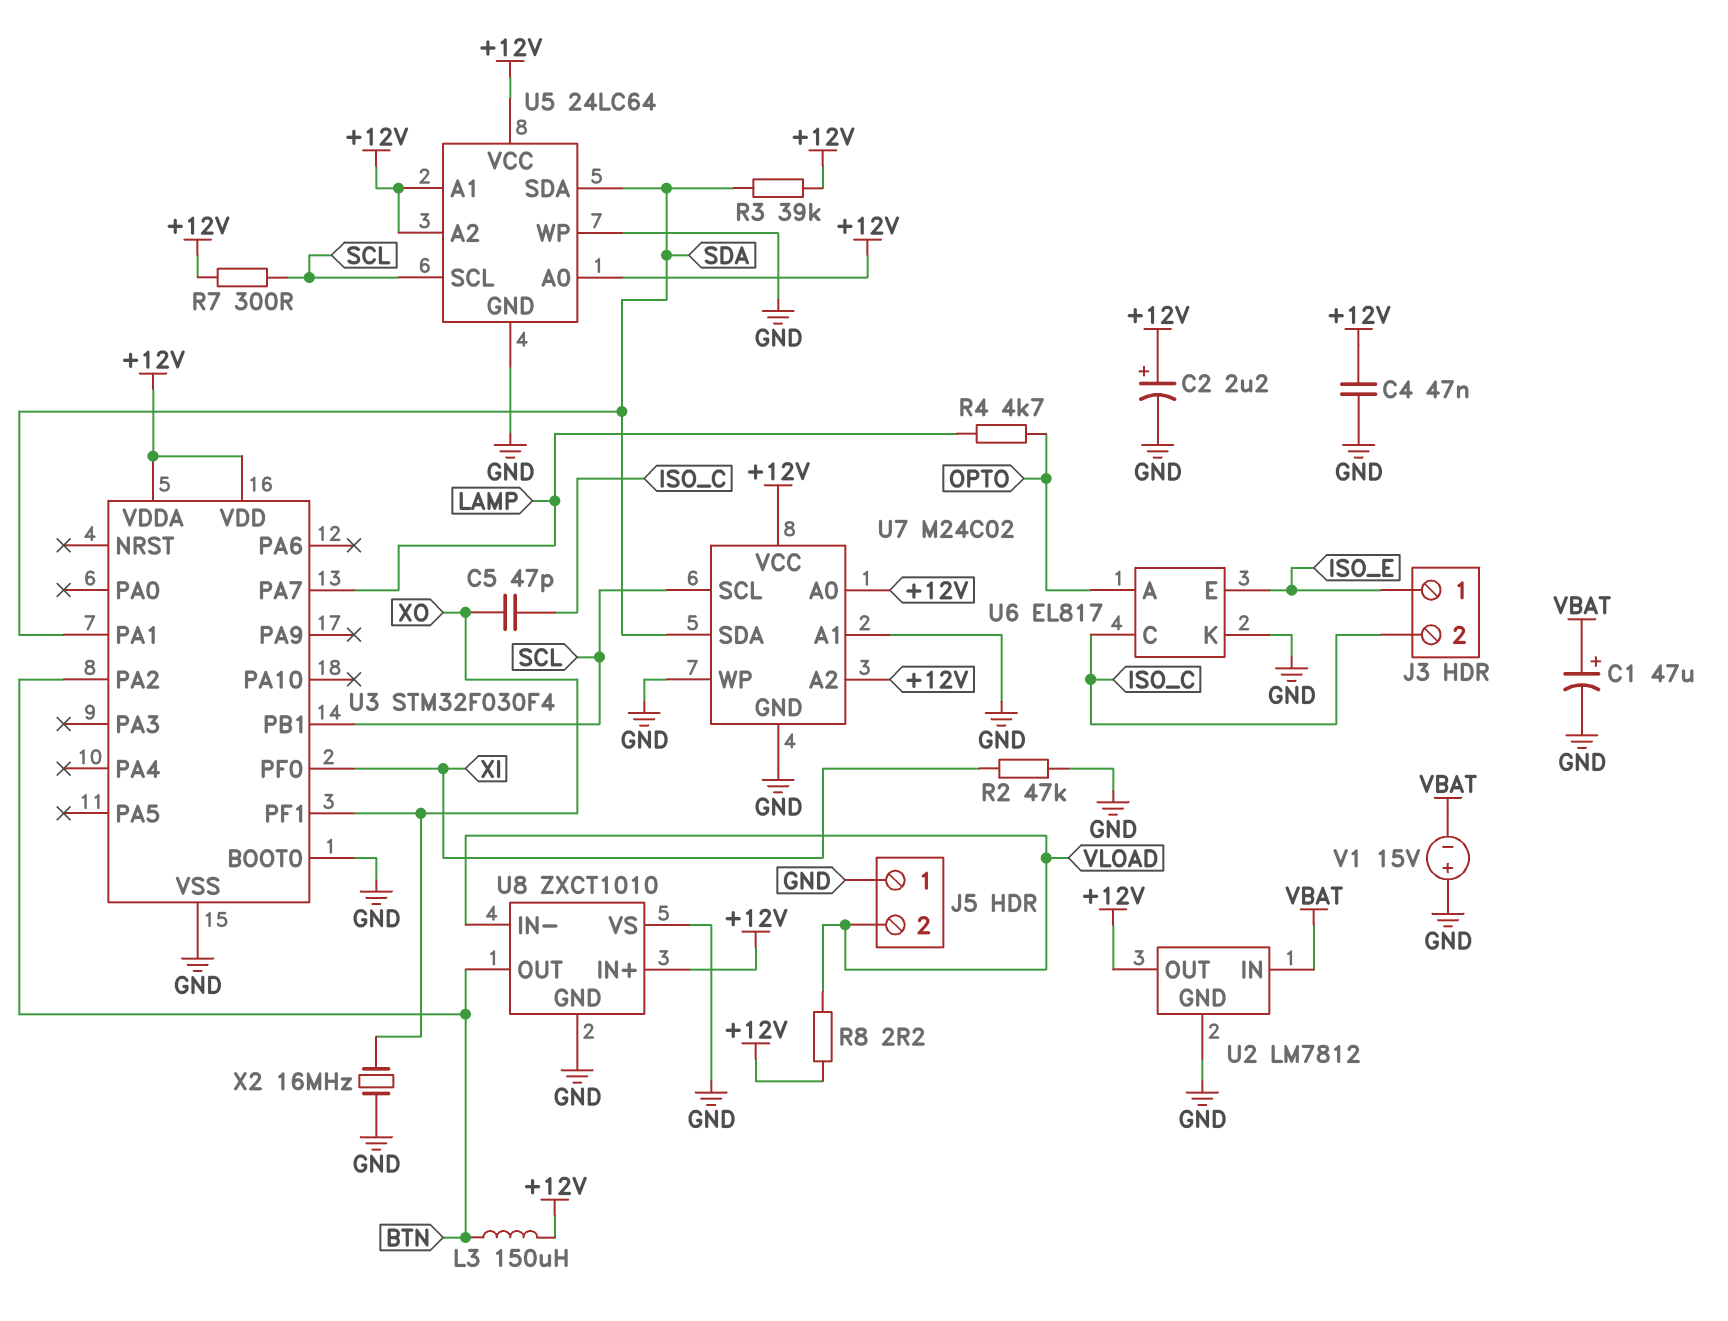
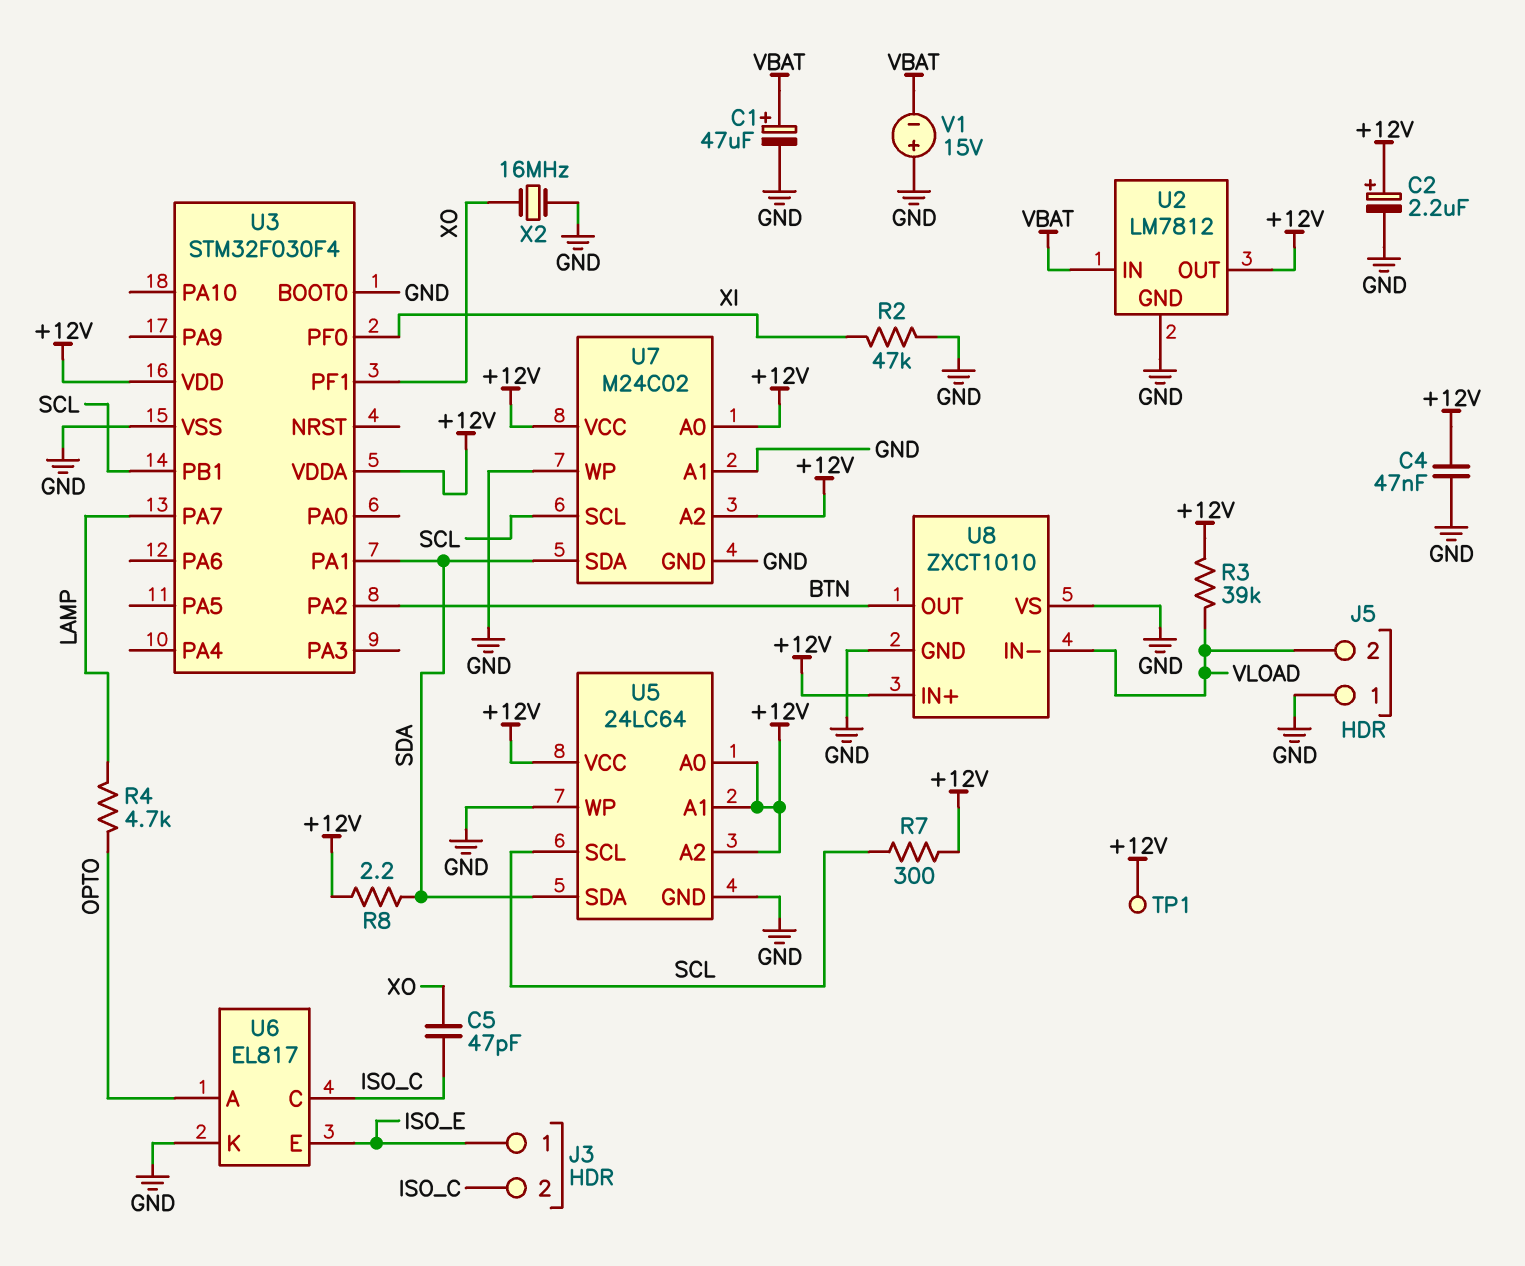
L3: 150uH (+12V, BTN) -> none
R3: 39k (+12V, SDA) -> 39k (+12V, VLOAD)
R8: 2.2 (+12V, VLOAD) -> 2.2 (+12V, SDA)
TP1: none -> test point (+12V)

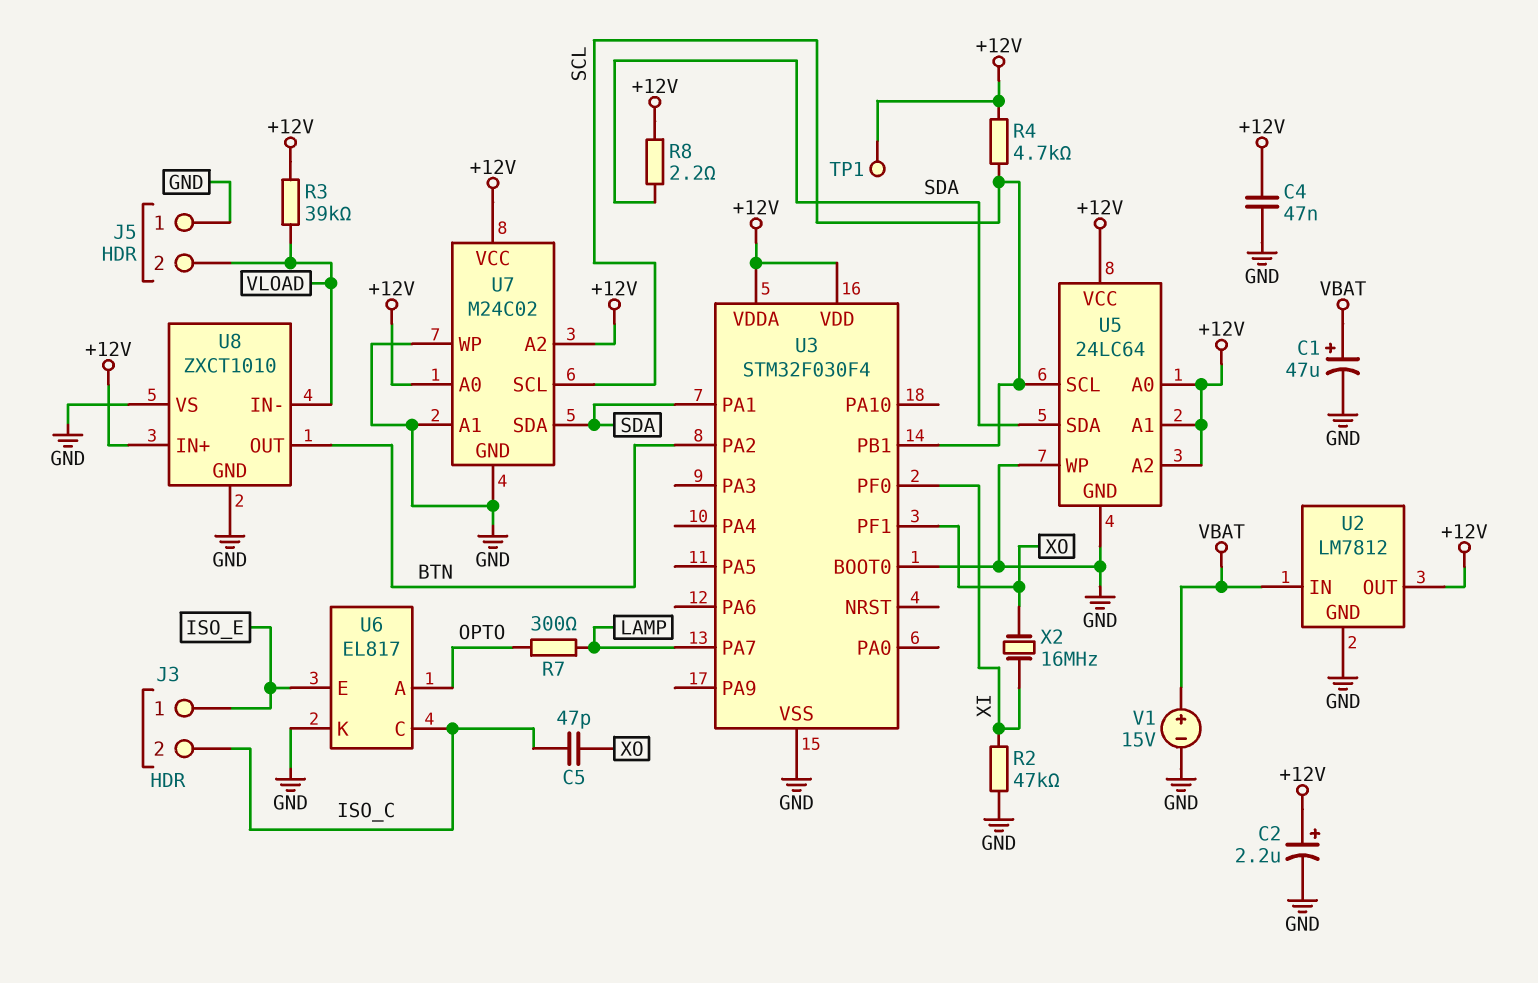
R4: 4.7k (LAMP, OPTO) -> 4.7k (+12V, SCL)
R7: 300 (+12V, SCL) -> 300 (LAMP, OPTO)
V1: 15V (plus GND, minus VBAT) -> 15V (plus VBAT, minus GND)
X2: 16MHz (GND, XO) -> 16MHz (XI, XO)

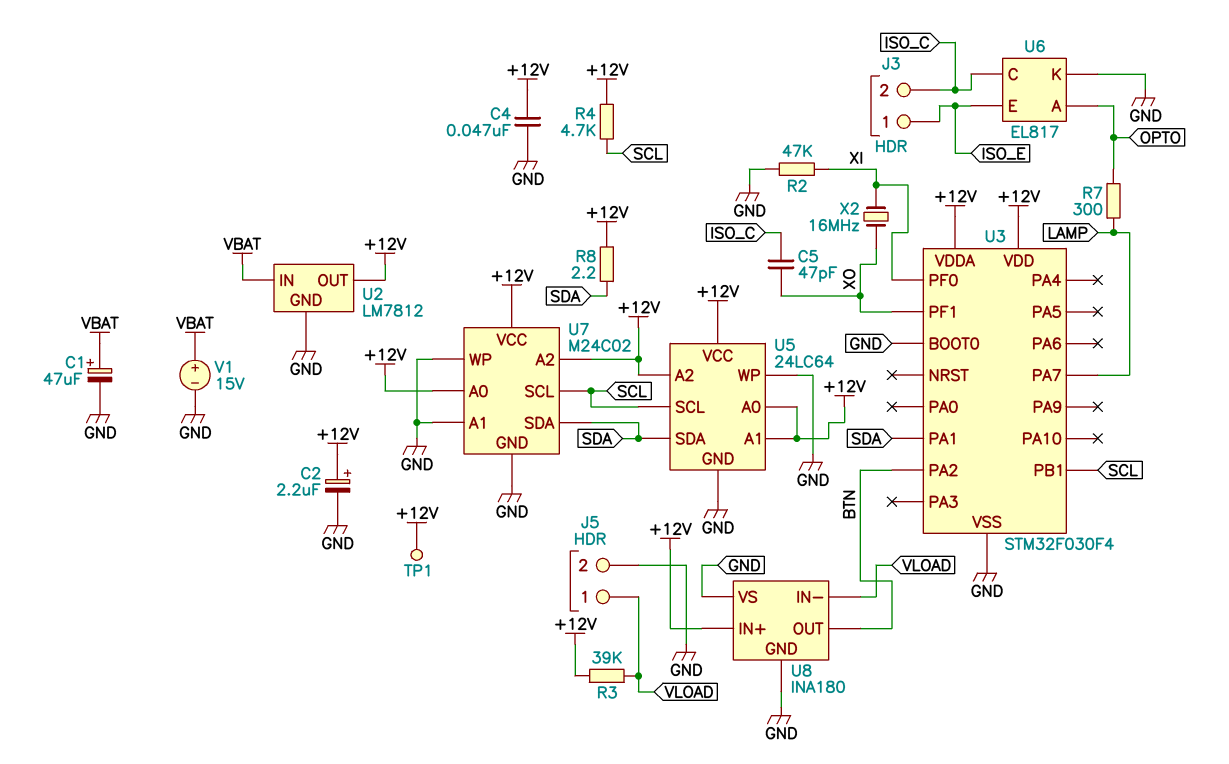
J5 pin 1: GND -> VLOAD
J5 pin 2: VLOAD -> GND
U8: ZXCT1010 -> INA180

